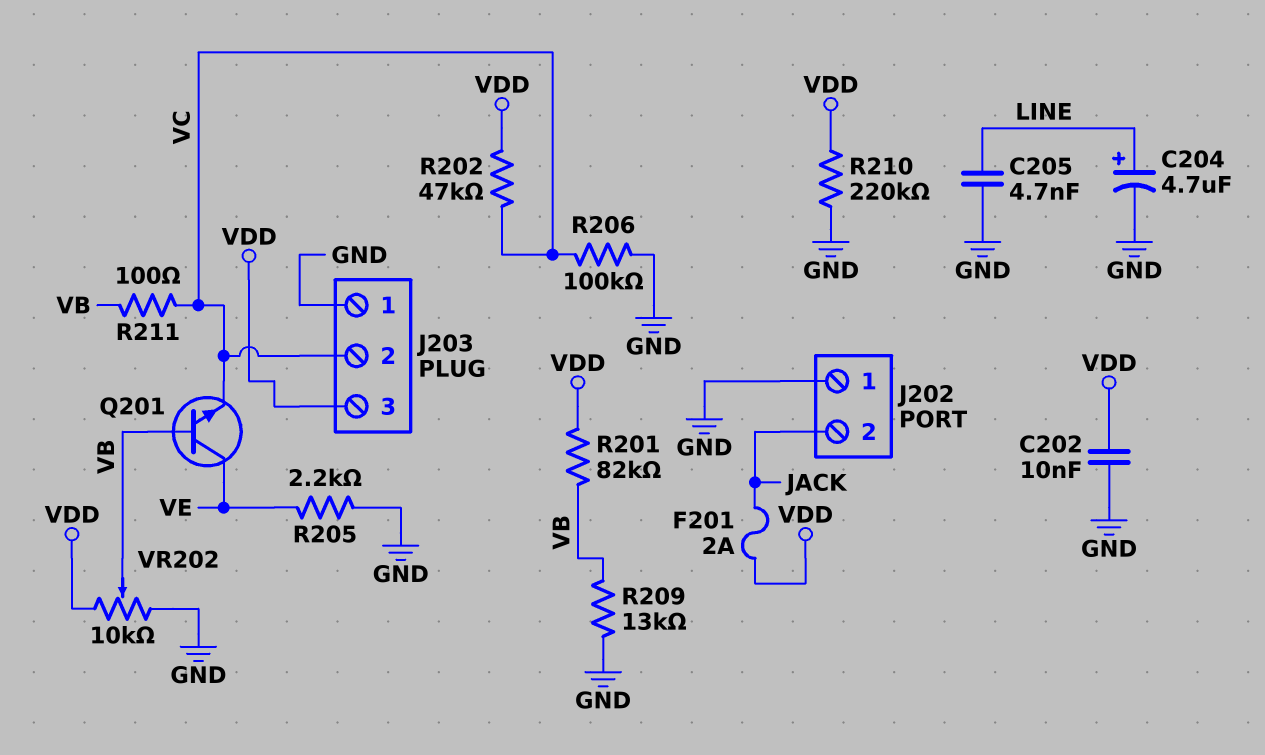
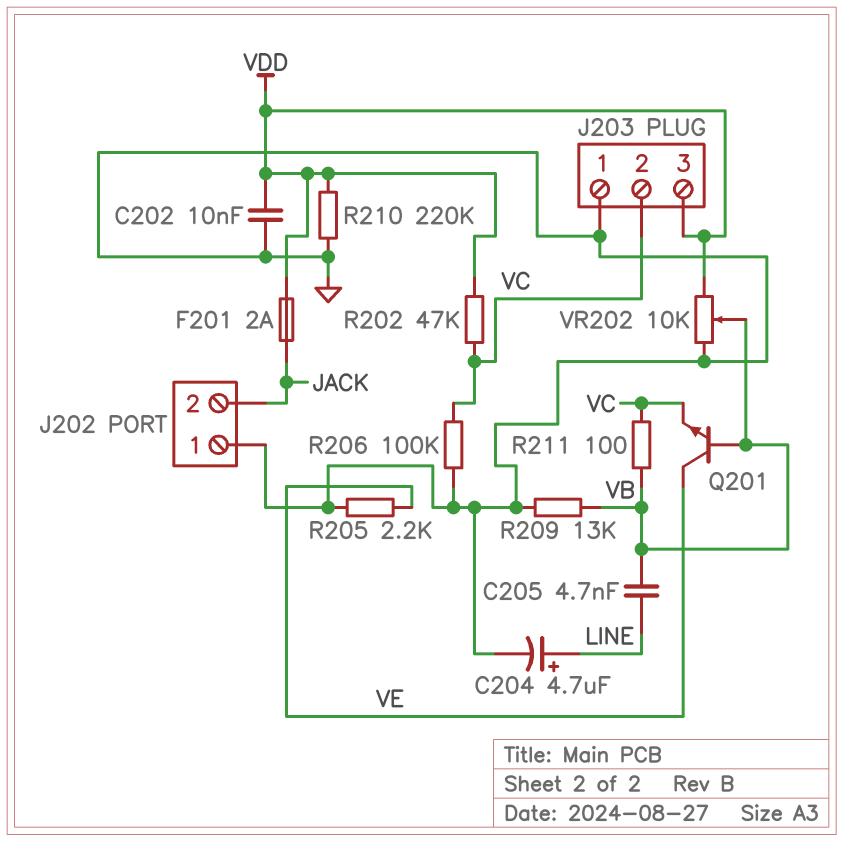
C205: 4.7nF (GND, LINE) -> 4.7nF (LINE, VB)
R201: 82k (VB, VDD) -> none

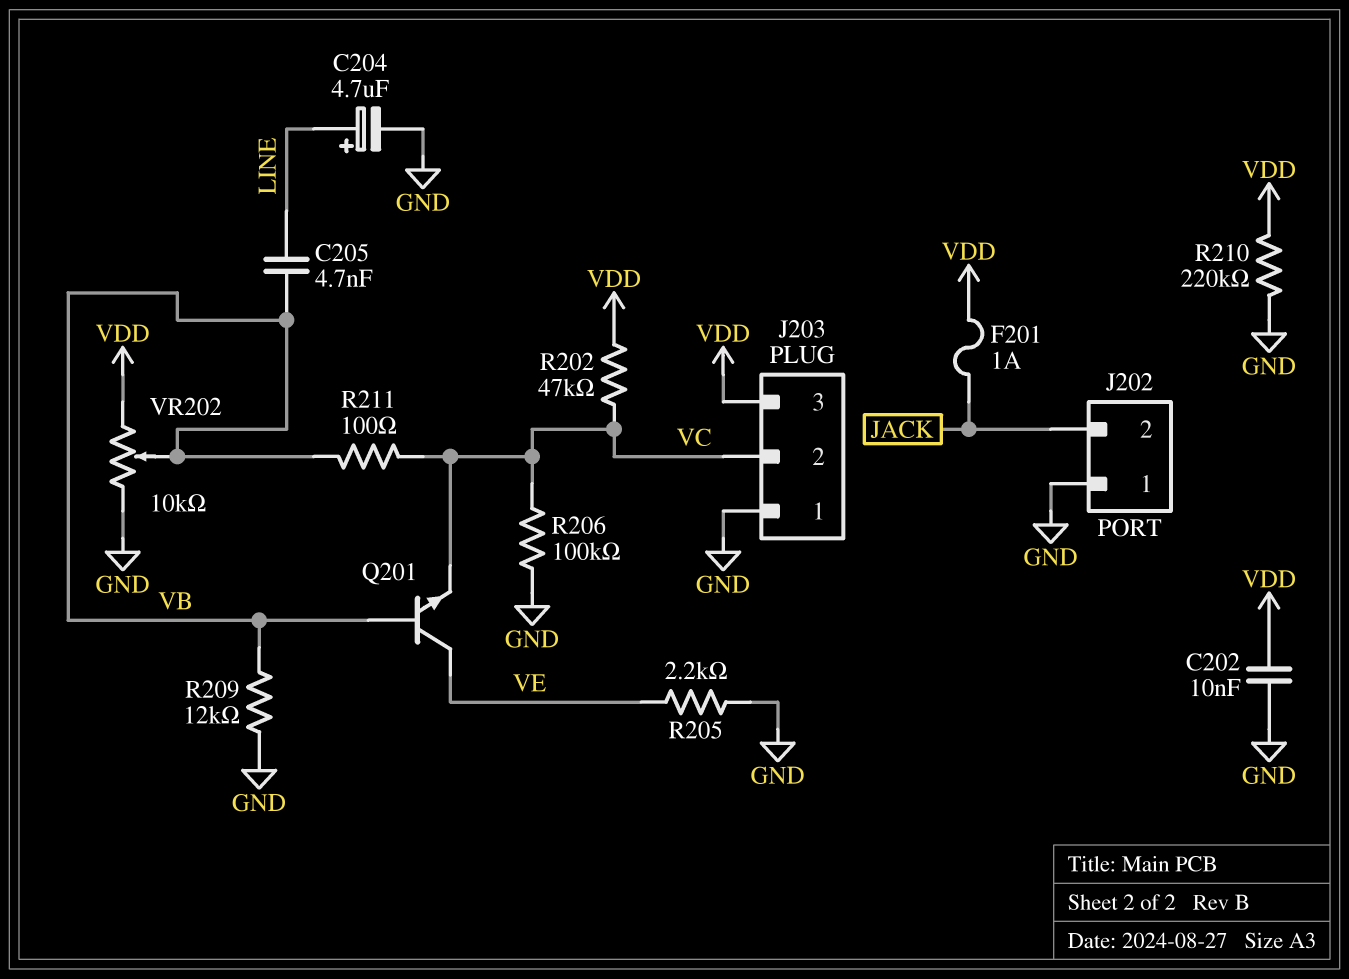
F201: 2A (JACK, VDD) -> 1A (JACK, VDD)
R209: 13k (GND, VB) -> 12k (GND, VB)

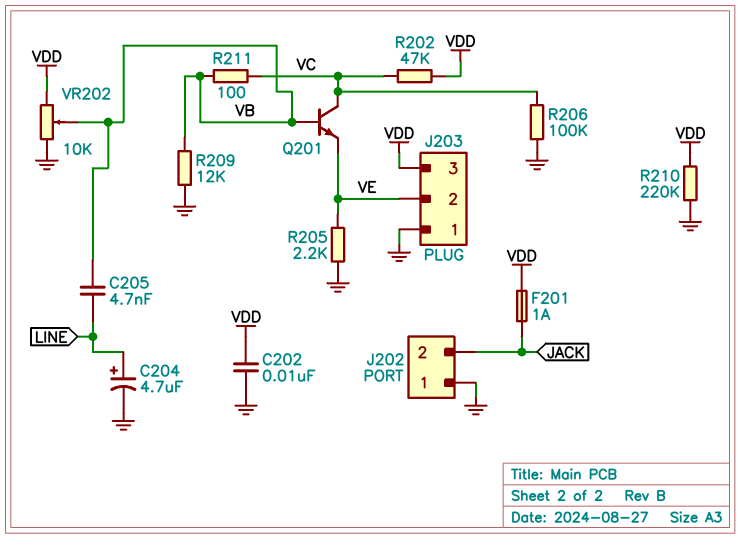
J203 pin 2: VC -> VE
Q201: NPN (B VB, C VE, E VC) -> NPN (B VB, C VC, E VE)

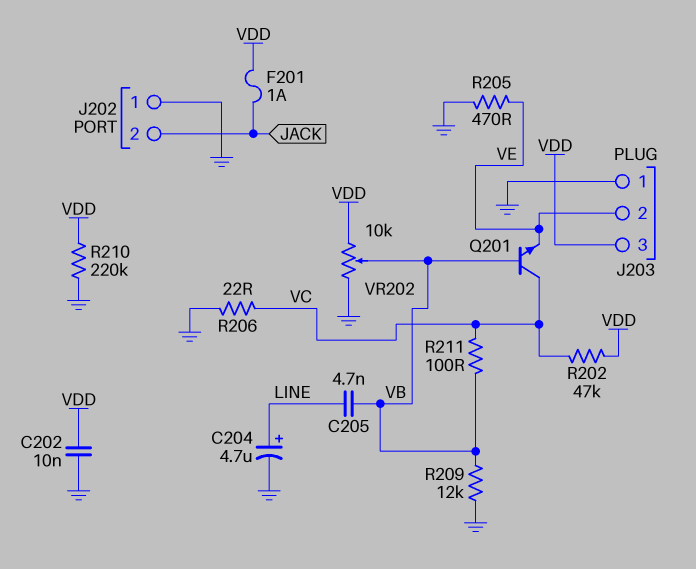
R205: 2.2k (GND, VE) -> 470 (GND, VE)
R206: 100k (GND, VC) -> 22 (GND, VC)

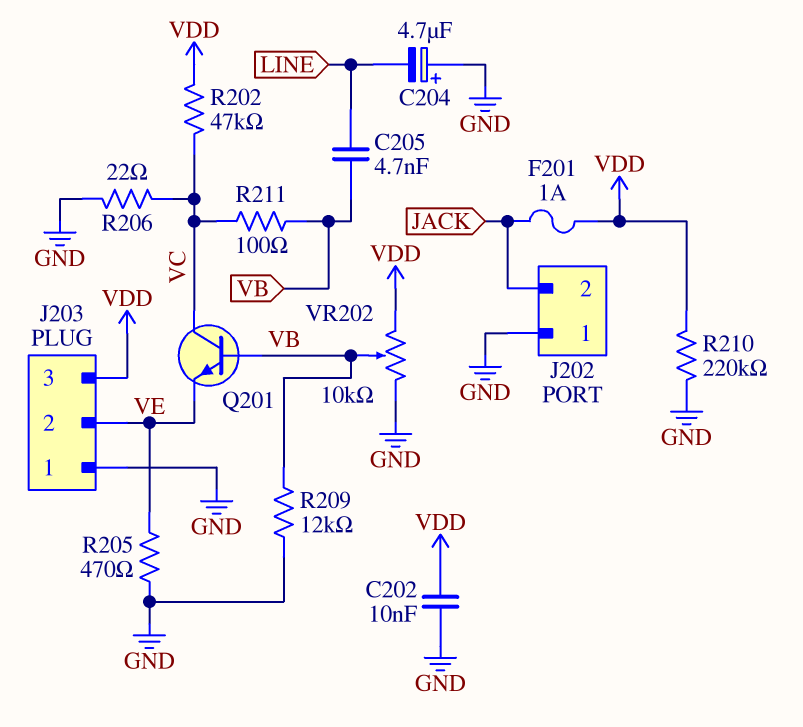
C204: 4.7uF (plus LINE, minus GND) -> 4.7uF (plus GND, minus LINE)

